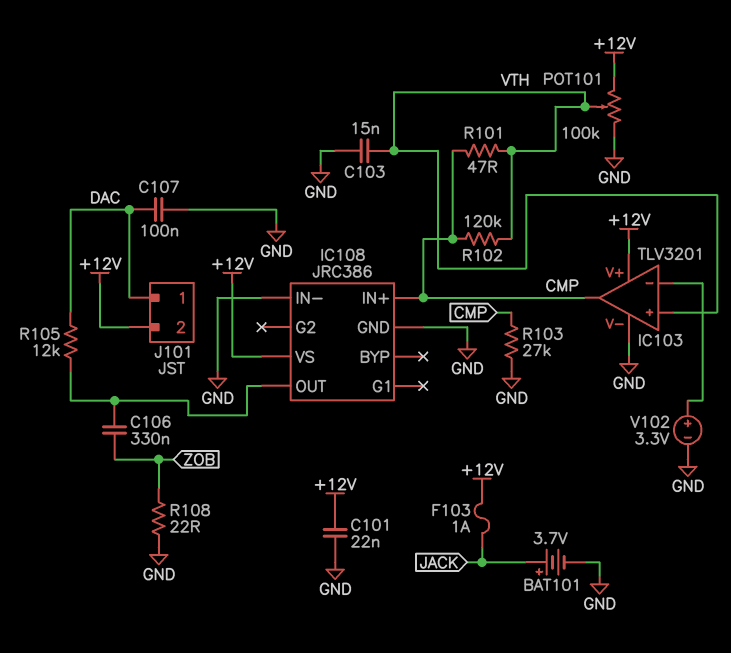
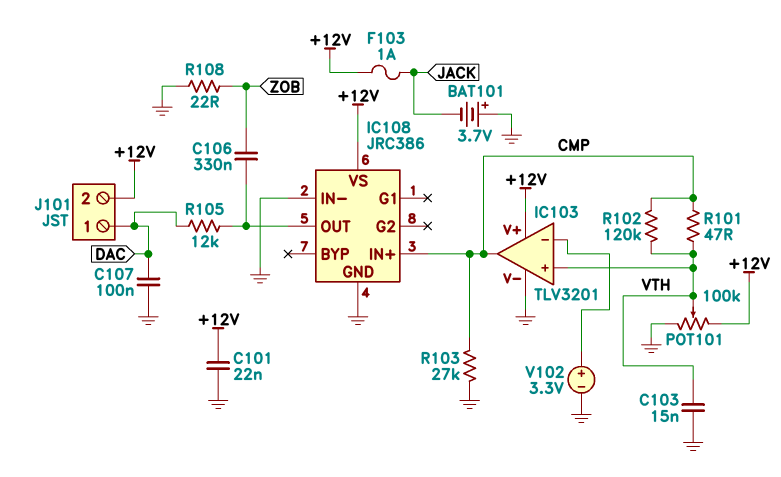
BAT101: 3.7V (plus JACK, minus GND) -> 3.7V (plus GND, minus JACK)

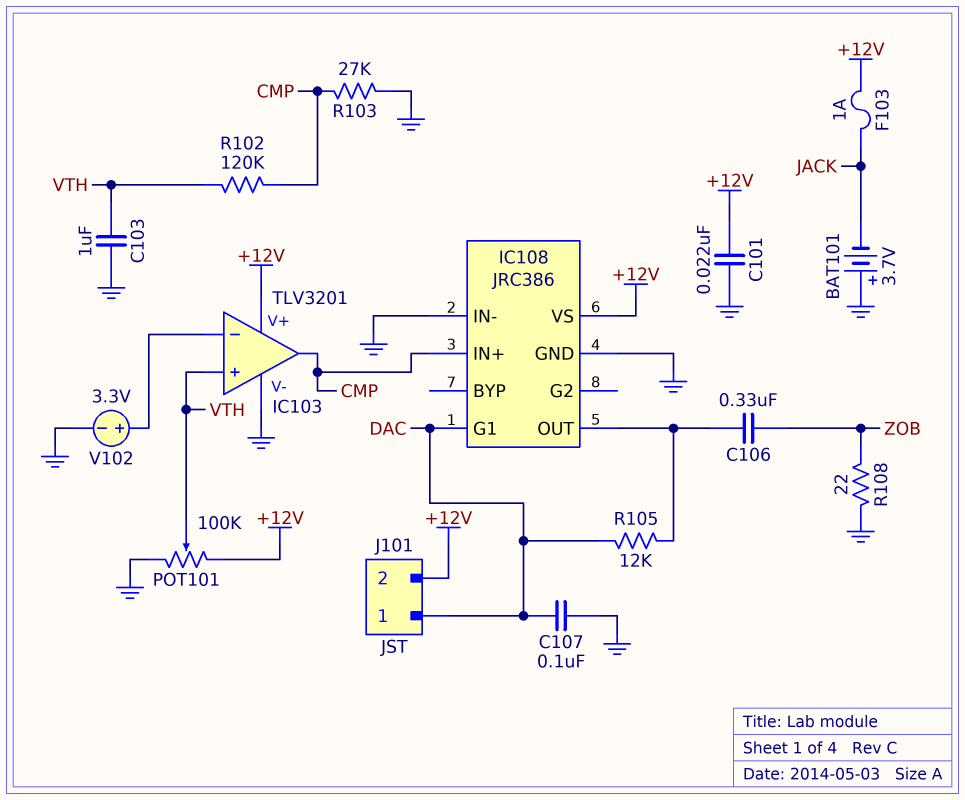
C103: 15nF (GND, VTH) -> 1uF (GND, VTH)
IC108 pin G1: none -> DAC
R101: 47 (CMP, VTH) -> none

